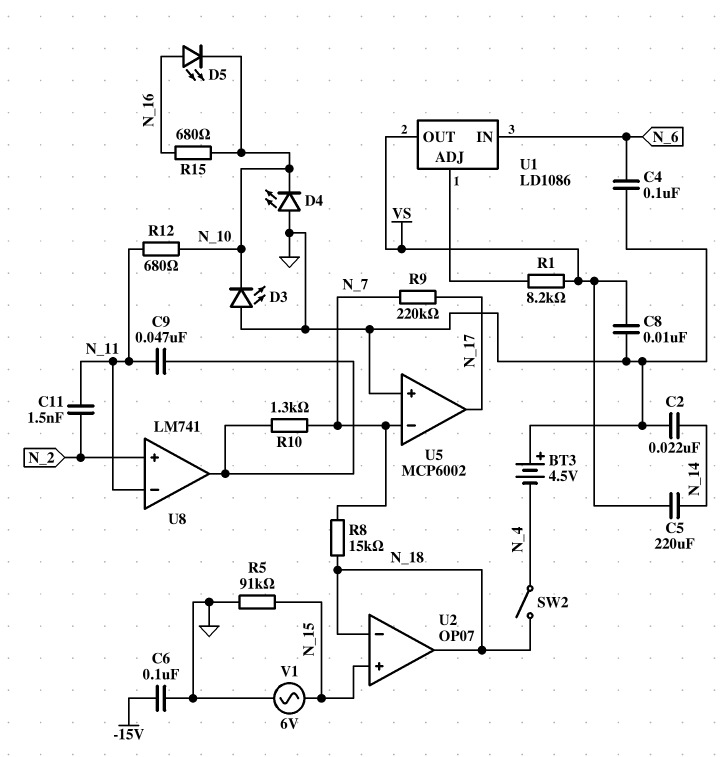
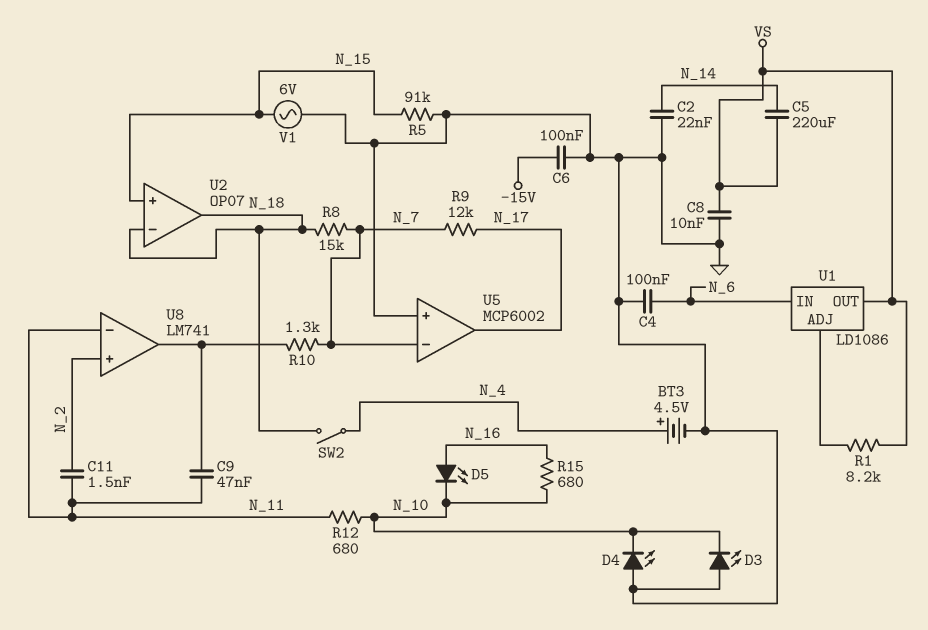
BT3: 4.5V (plus GND, minus N_4) -> 4.5V (plus N_4, minus GND)
R9: 220k (N_7, N_17) -> 12k (N_7, N_17)

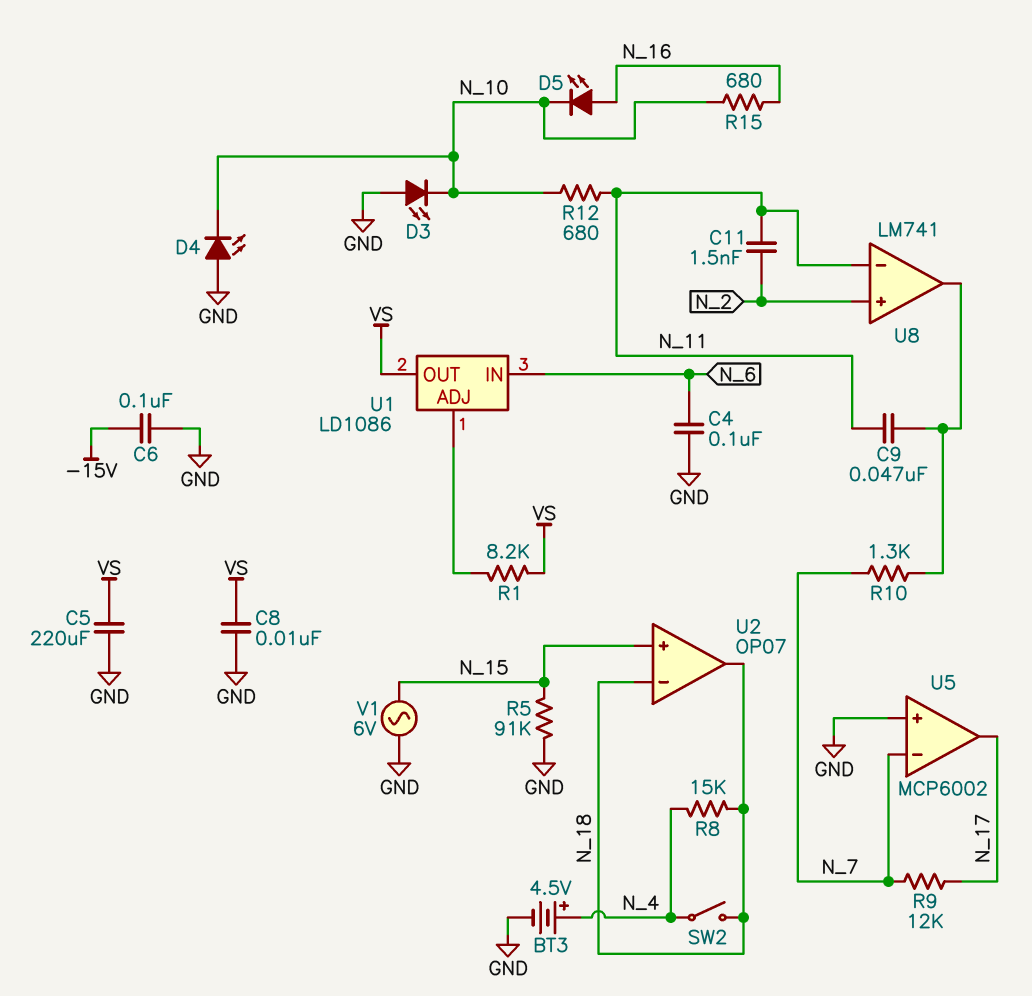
C2: 22nF (GND, N_14) -> none
C5: 220uF (N_14, VS) -> 220uF (GND, VS)
R8: 15k (N_7, N_18) -> 15k (N_4, N_18)

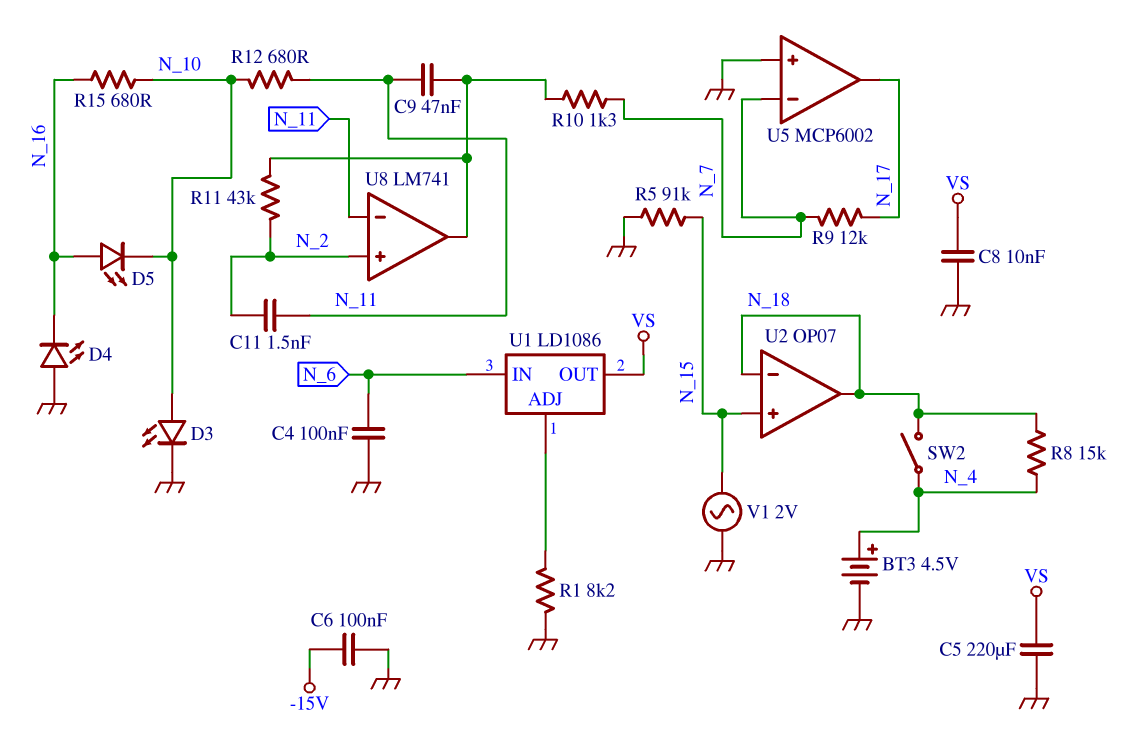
D3: LED (A GND, K N_10) -> LED (A N_10, K GND)
D4: LED (A GND, K N_10) -> LED (A GND, K N_16)
R1: 8.2k (U1/ADJ, VS) -> 8.2k (GND, U1/ADJ)
R11: none -> 43k (N_2, U8/out)
V1: AC 6V (GND, N_15) -> AC 2V (GND, N_15)

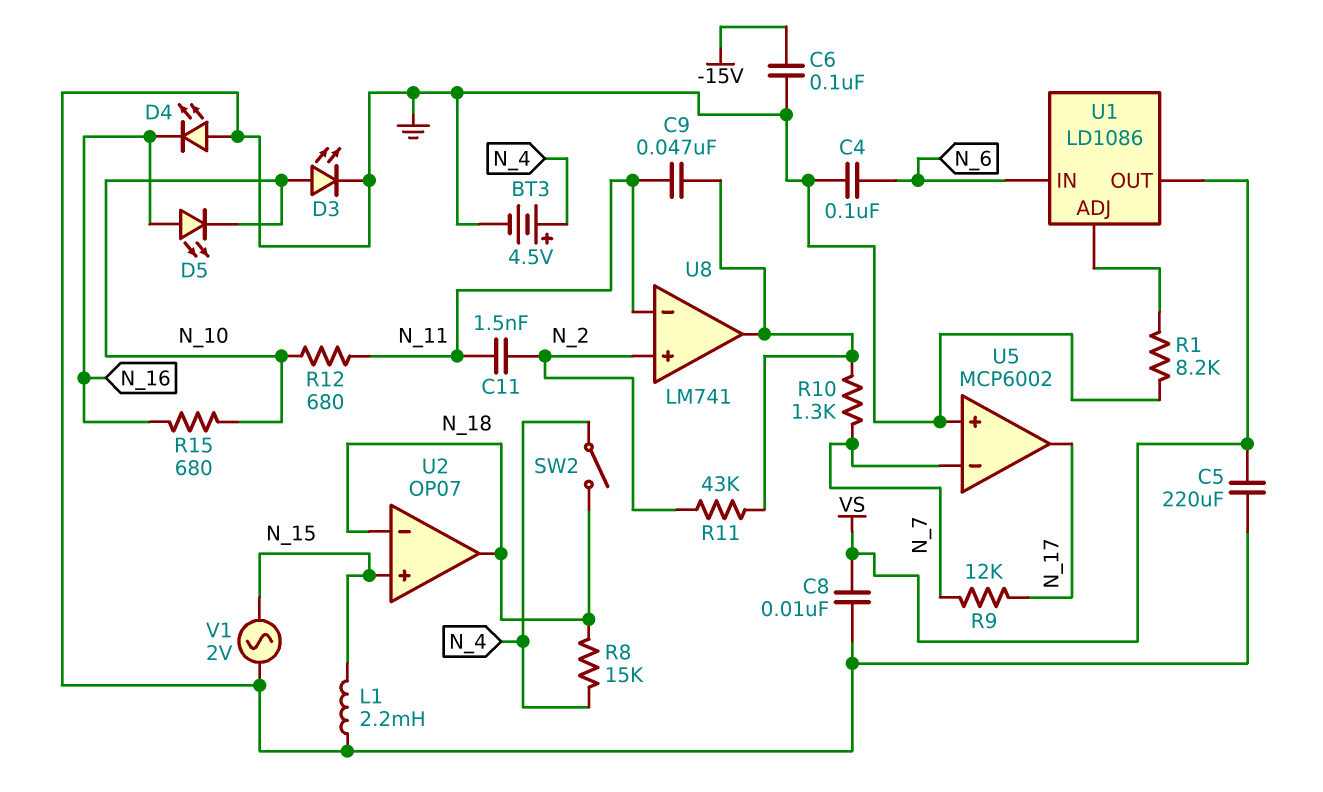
L1: none -> 2.2mH (GND, N_15)
R5: 91k (GND, N_15) -> none

